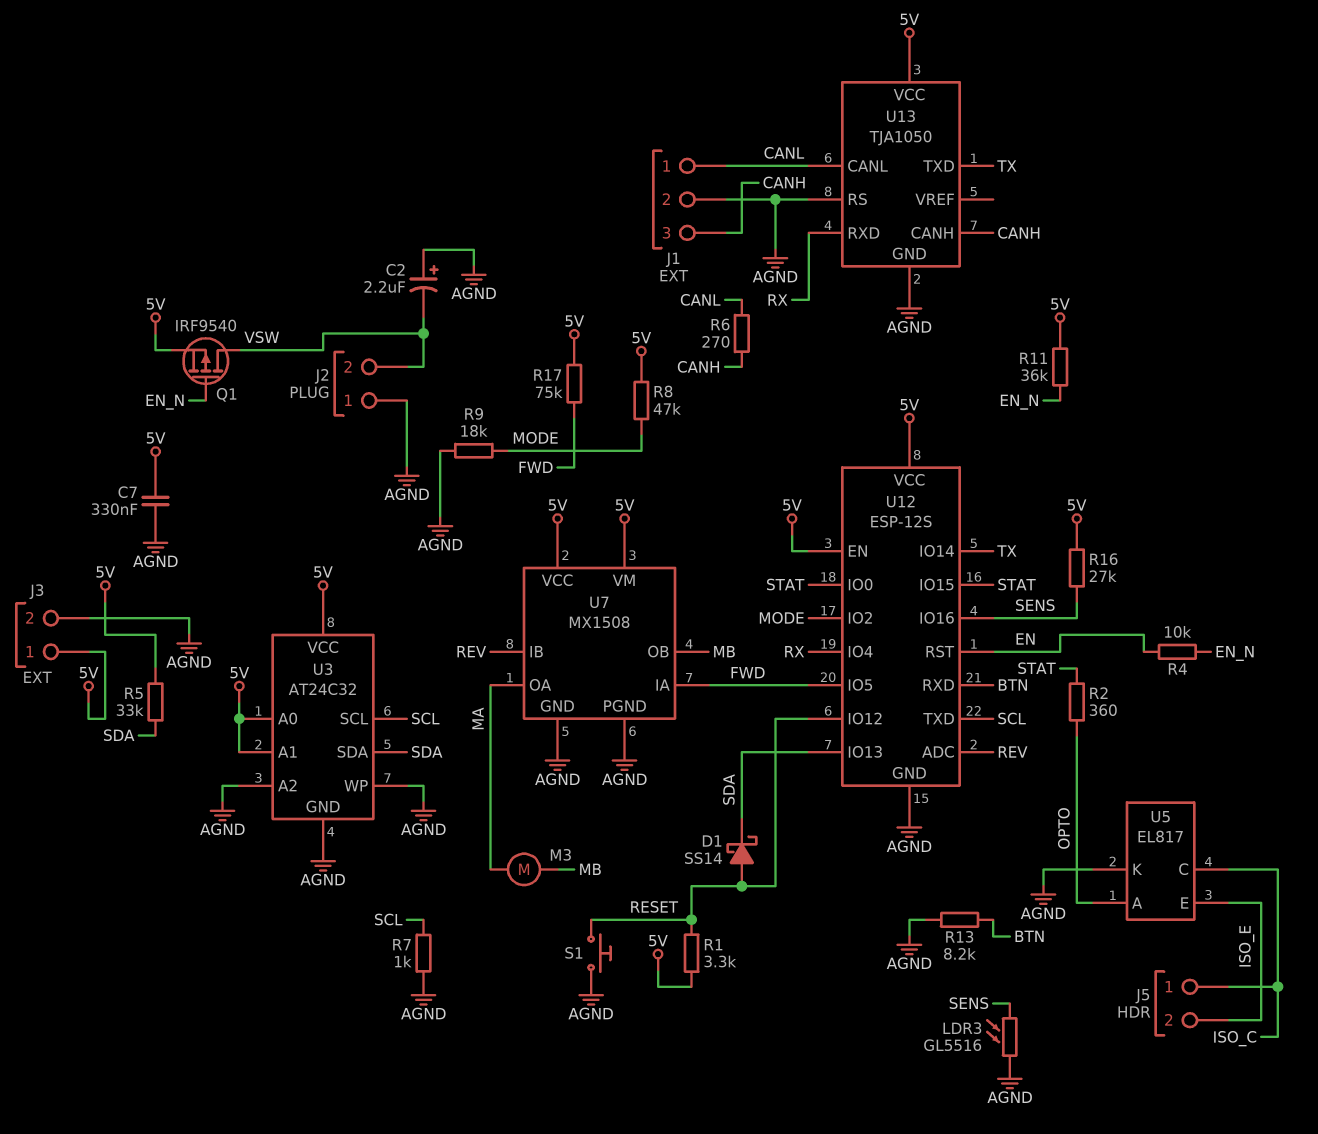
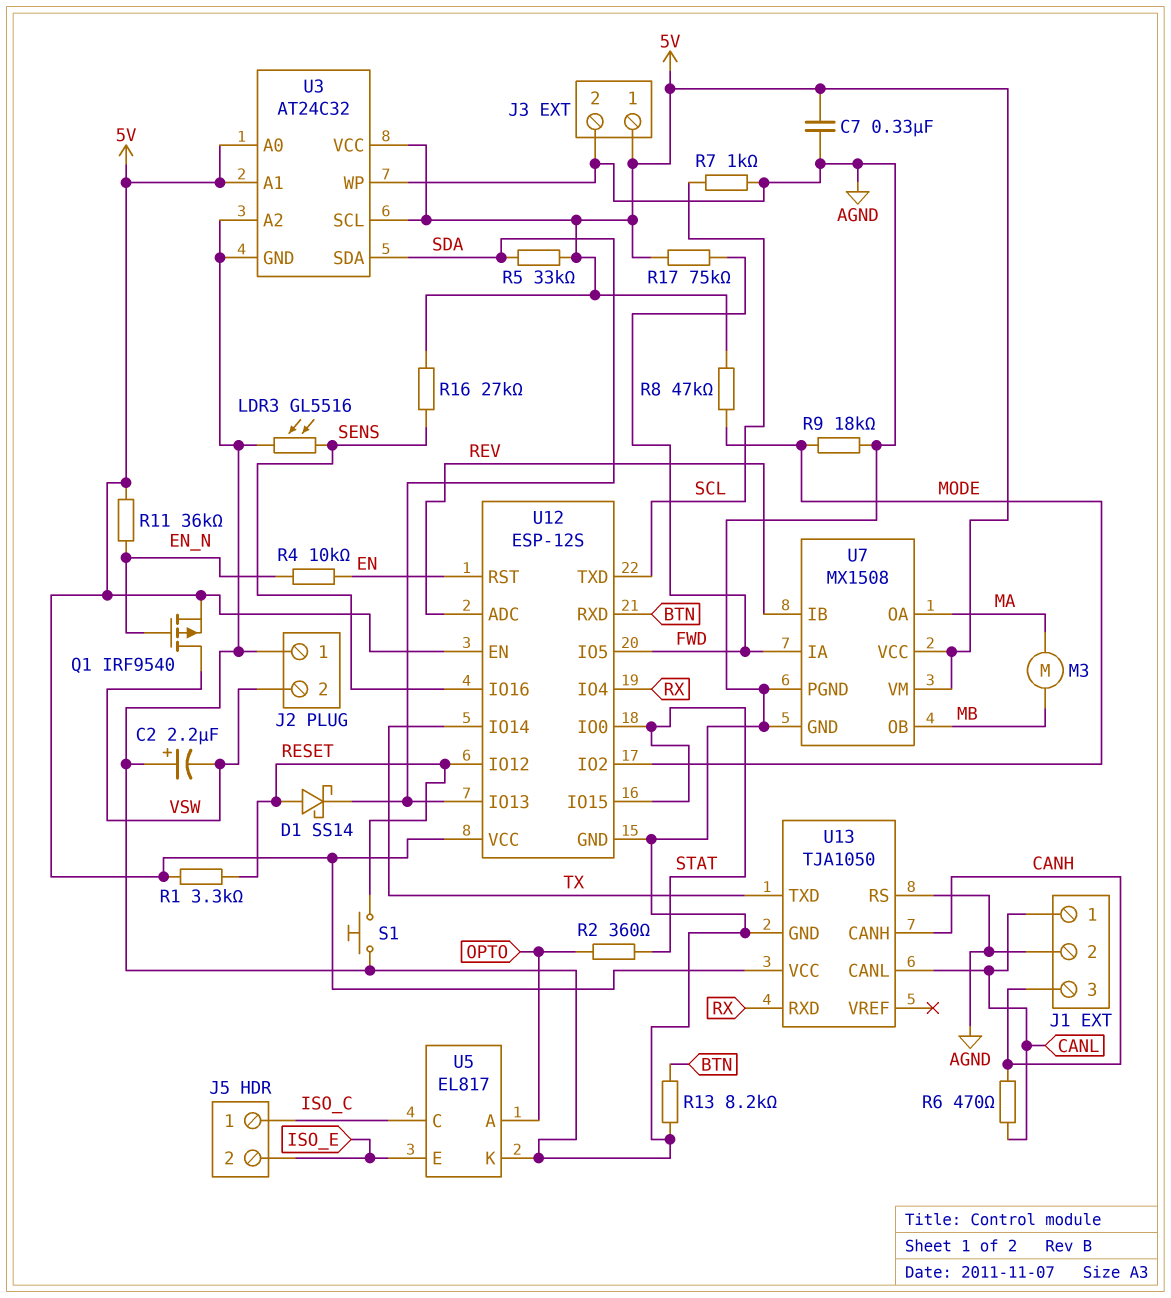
R6: 270 (CANH, CANL) -> 470 (CANH, CANL)
U3 pin SCL: SCL -> 5V

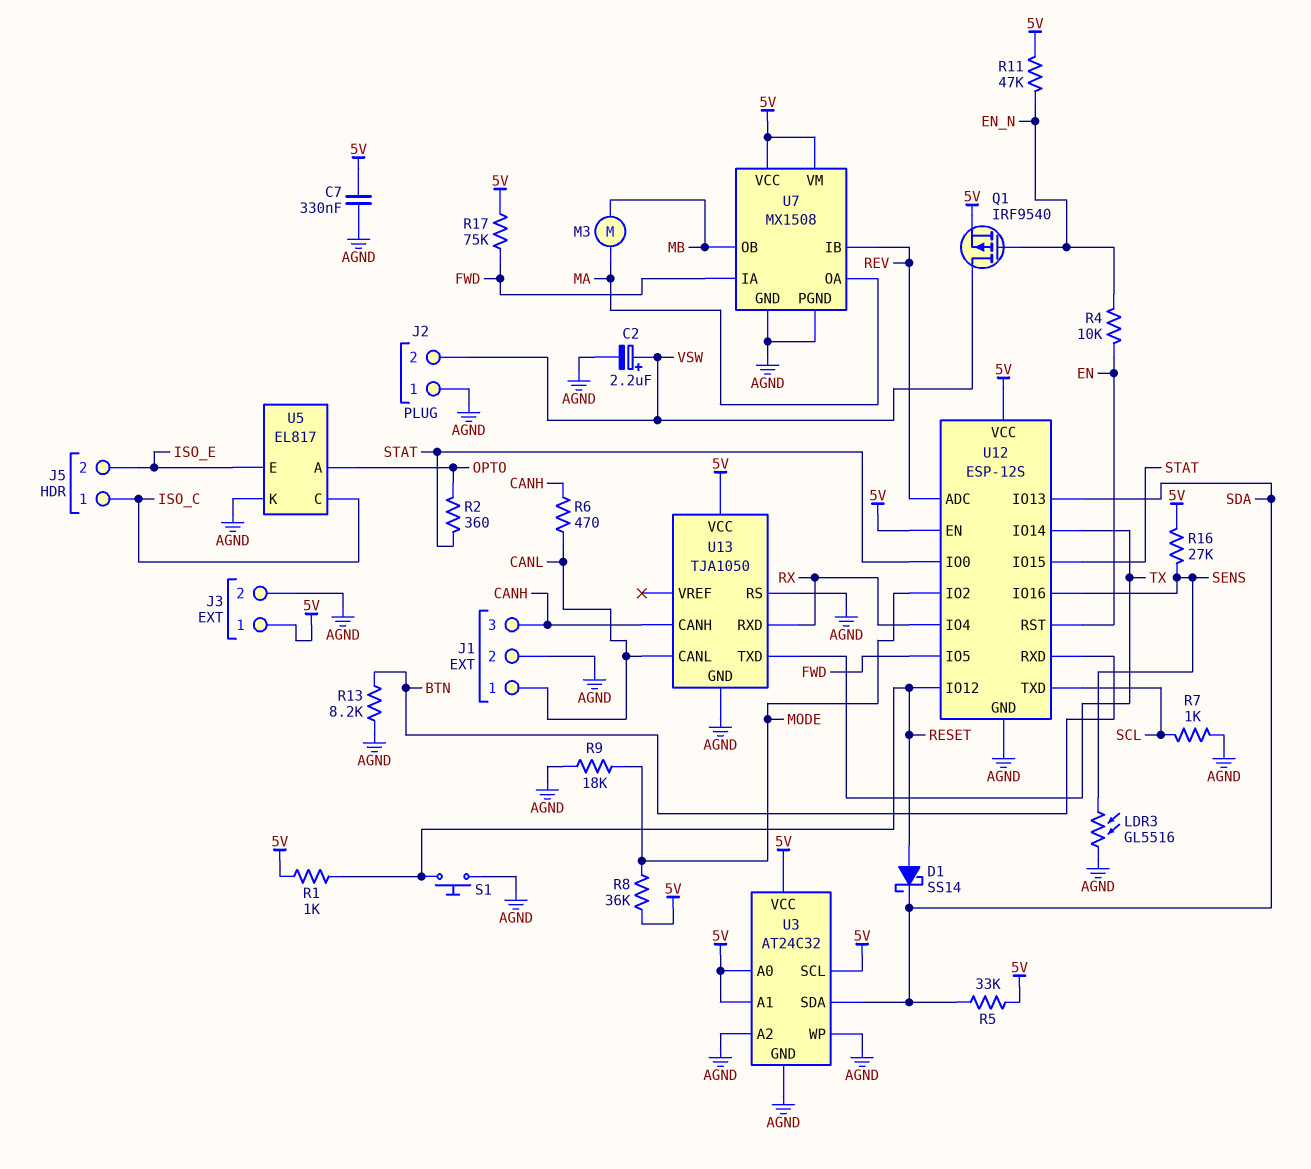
C2: 2.2uF (plus AGND, minus VSW) -> 2.2uF (plus VSW, minus AGND)
R1: 3.3k (5V, RESET) -> 1k (5V, RESET)
R8: 47k (5V, MODE) -> 36k (5V, MODE)
R11: 36k (5V, EN_N) -> 47k (5V, EN_N)

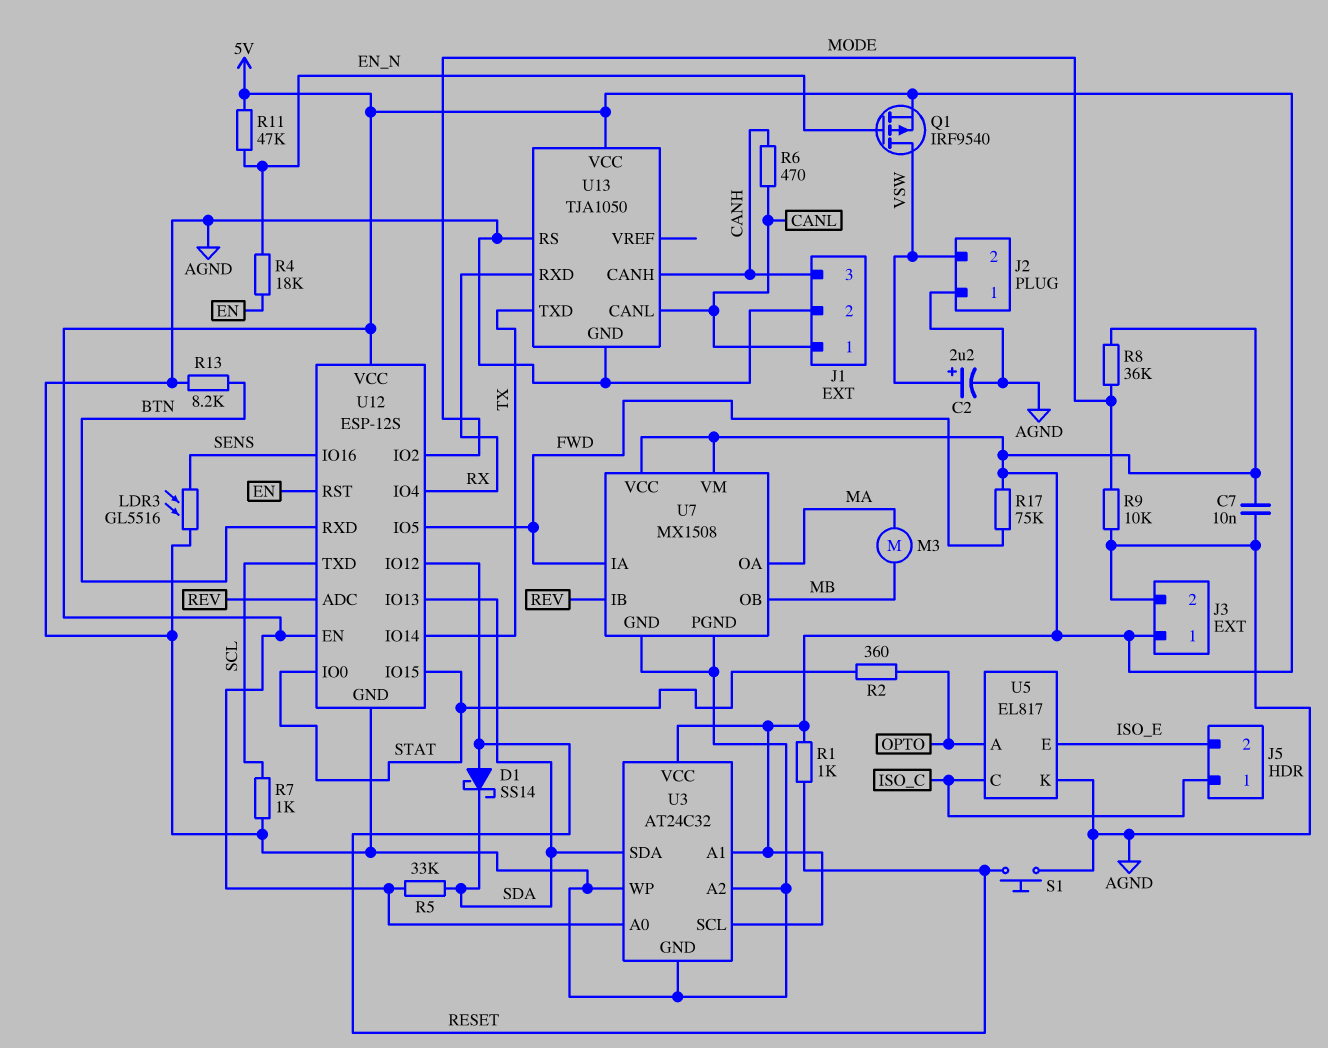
C7: 330nF (5V, AGND) -> 10nF (5V, AGND)
R4: 10k (EN, EN_N) -> 18k (EN, EN_N)
R9: 18k (AGND, MODE) -> 10k (AGND, MODE)
R16: 27k (5V, SENS) -> none

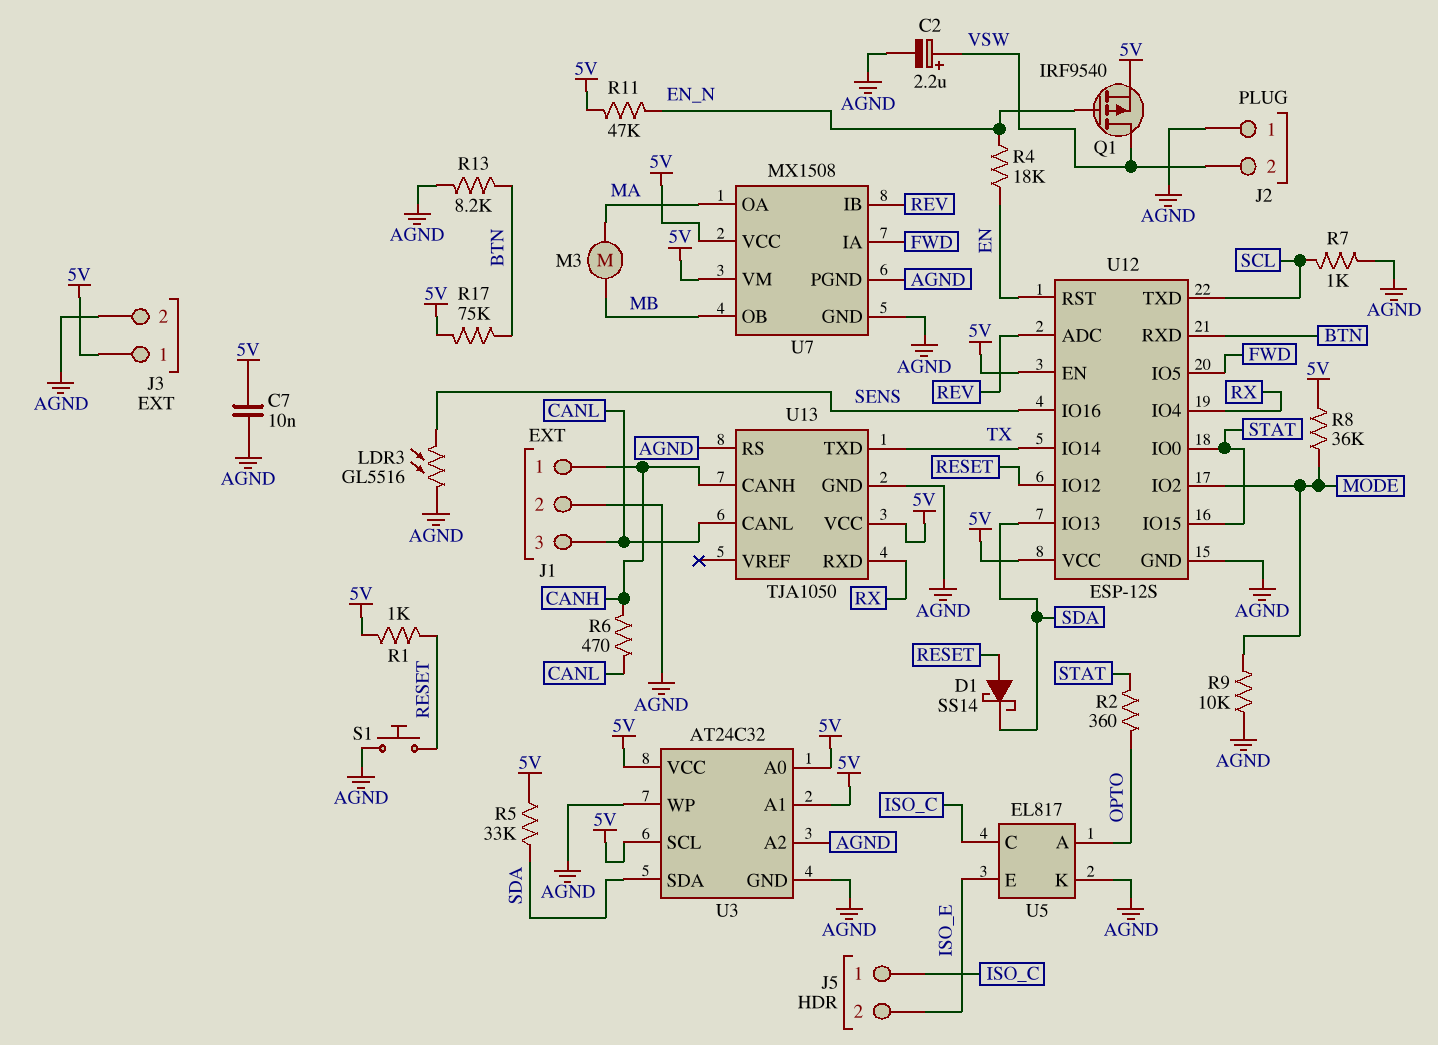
J1 pin 1: CANL -> CANH
J1 pin 3: CANH -> CANL
R17: 75k (5V, FWD) -> 75k (5V, BTN)

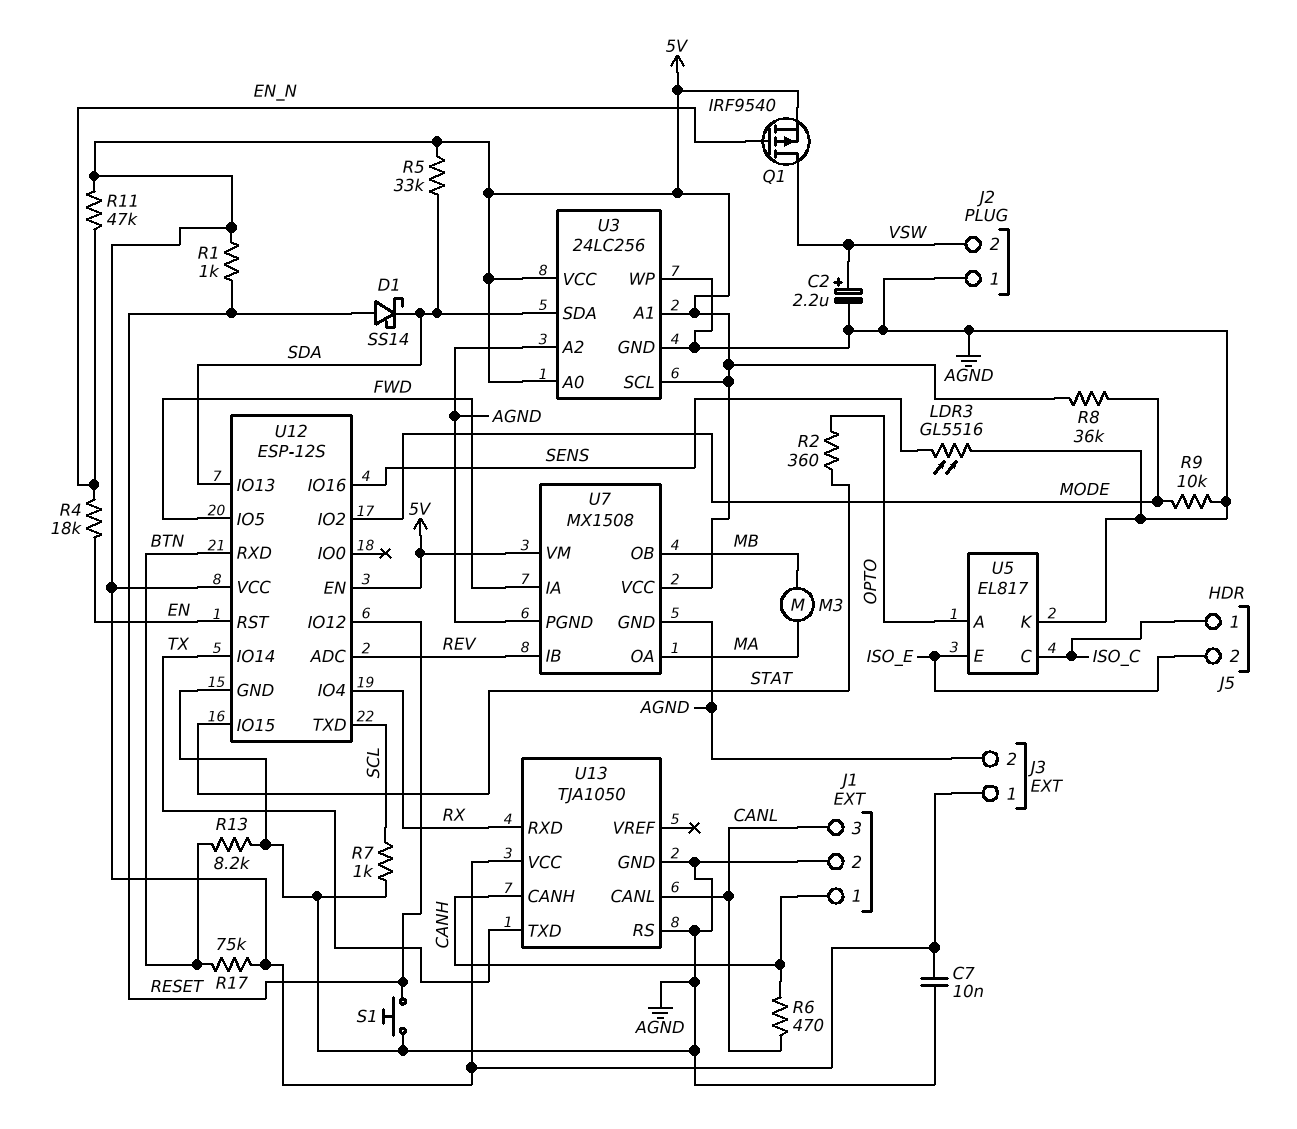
U3: AT24C32 -> 24LC256
U12 pin IO0: STAT -> none

